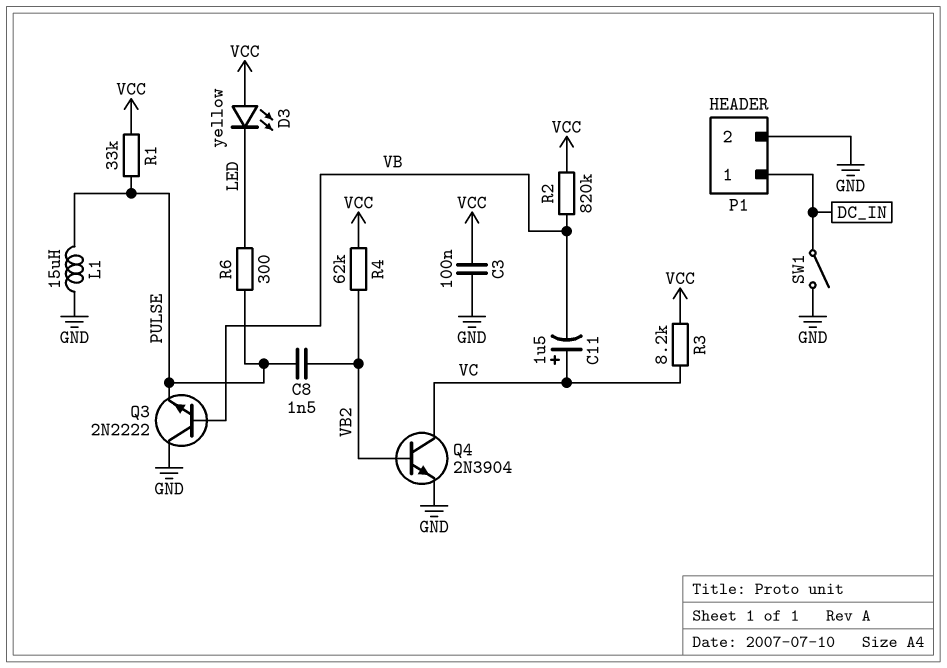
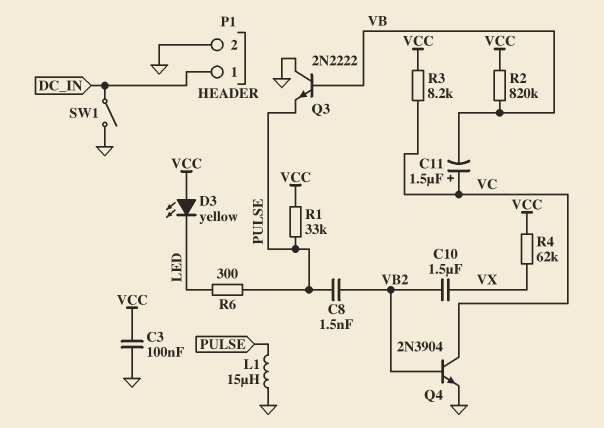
C10: none -> 1.5uF (VB2, VX)
R4: 62k (VB2, VCC) -> 62k (VCC, VX)

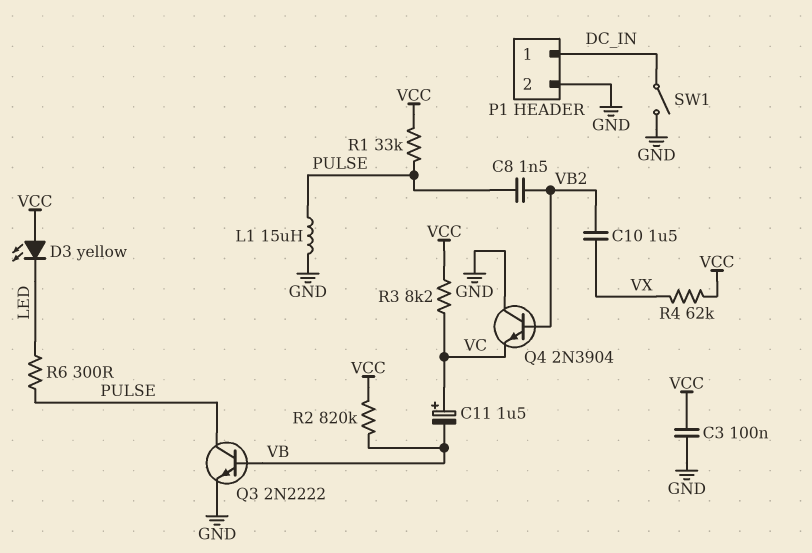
Q3: NPN 2N2222 (B VB, C GND, E PULSE) -> NPN 2N2222 (B VB, C PULSE, E GND)
Q4: NPN 2N3904 (B VB2, C VC, E GND) -> NPN 2N3904 (B VB2, C GND, E VC)

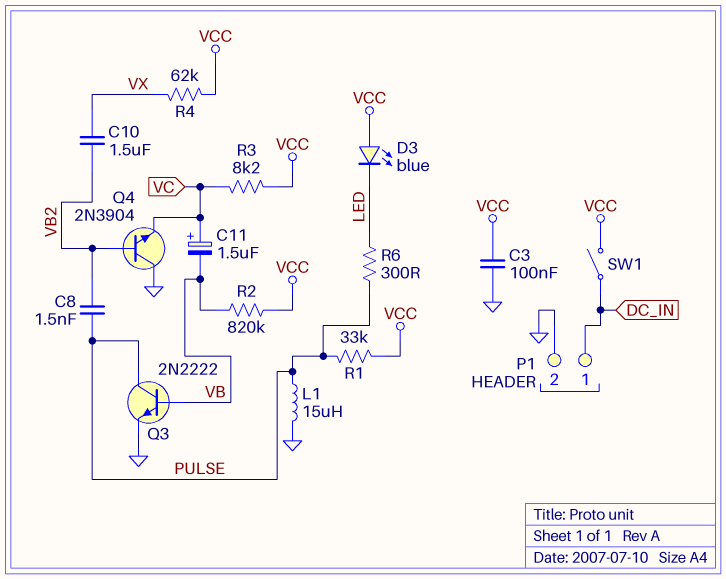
D3: LED yellow (A VCC, K LED) -> LED blue (A VCC, K LED)
SW1: switch (DC_IN, GND) -> switch (DC_IN, VCC)

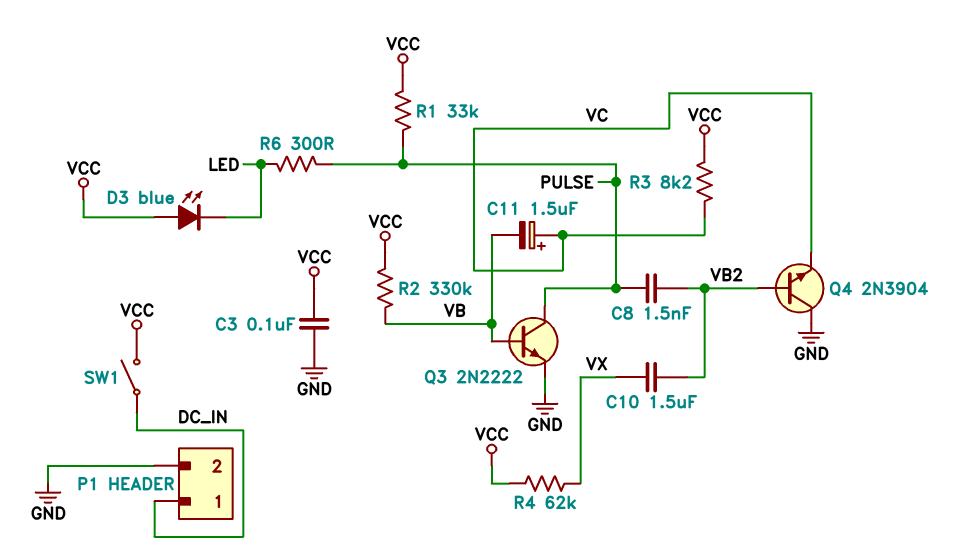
L1: 15uH (GND, PULSE) -> none
R2: 820k (VB, VCC) -> 330k (VB, VCC)

